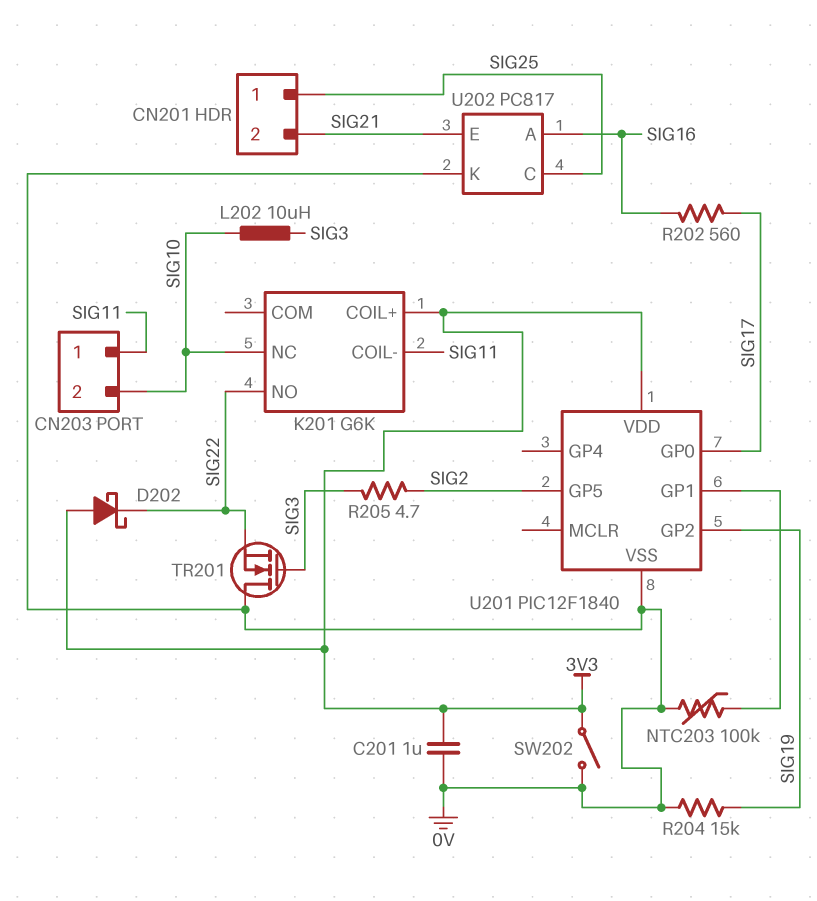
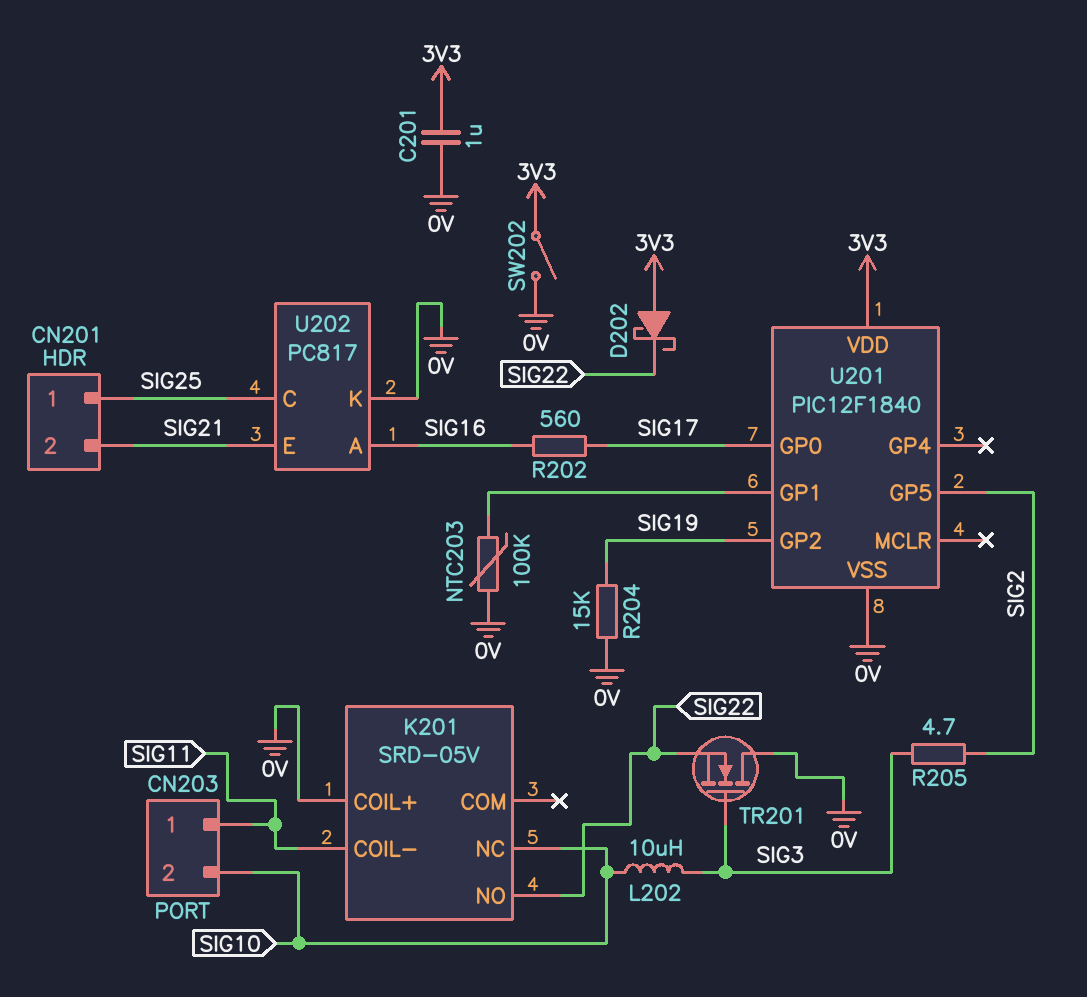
K201: G6K -> SRD-05V
K201 pin COIL+: 3V3 -> 0V

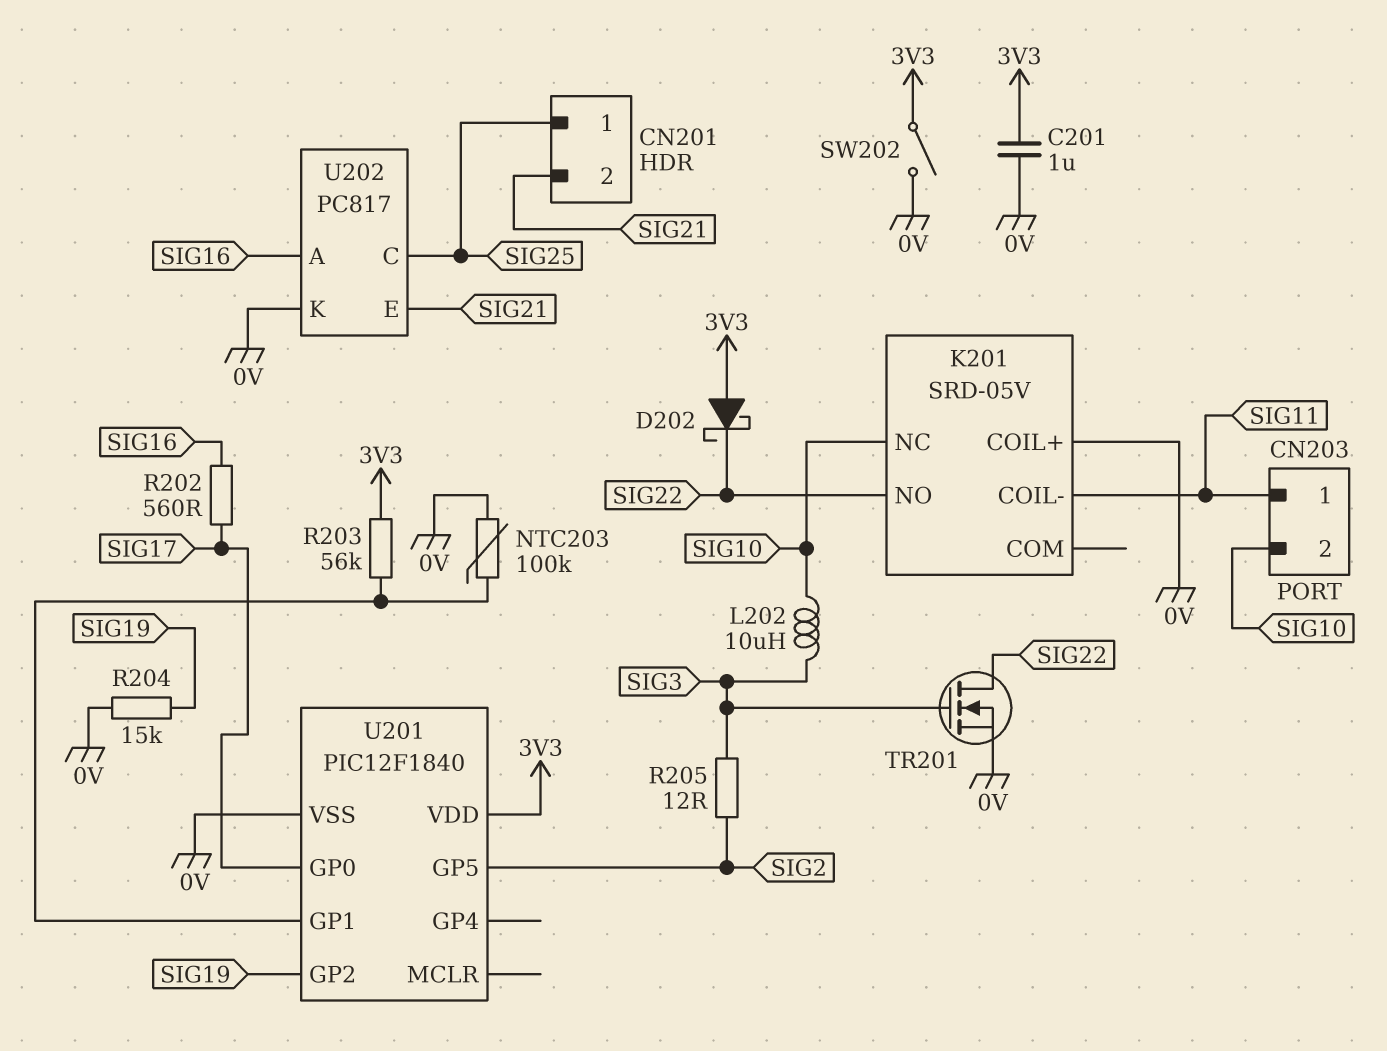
R203: none -> 56k (3V3, U201/GP1)
R205: 4.7 (SIG2, SIG3) -> 12 (SIG2, SIG3)
TR201: NMOS (G SIG3, D 0V, S SIG22) -> NMOS (G SIG3, D SIG22, S 0V)

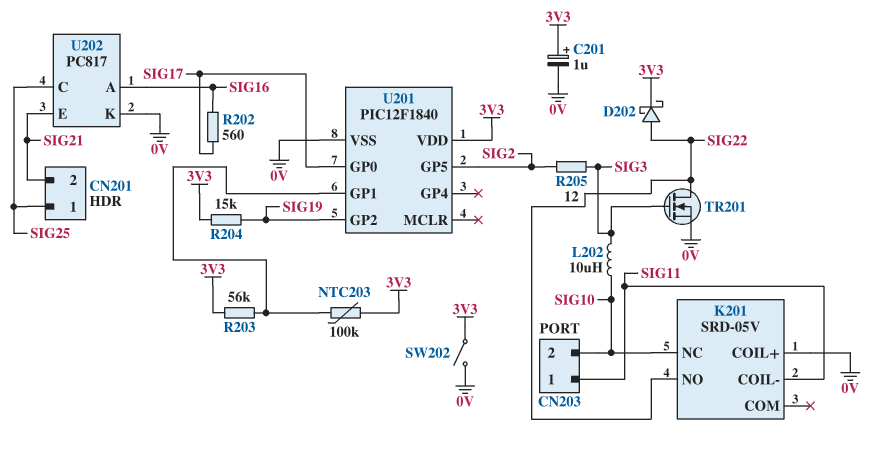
C201: 1uF (0V, 3V3) -> 1uF (plus 3V3, minus 0V)
D202: schottky (A 3V3, K SIG22) -> schottky (A SIG22, K 3V3)
NTC203: 100k (0V, U201/GP1) -> 100k (3V3, U201/GP1)
R204: 15k (0V, SIG19) -> 15k (3V3, SIG19)

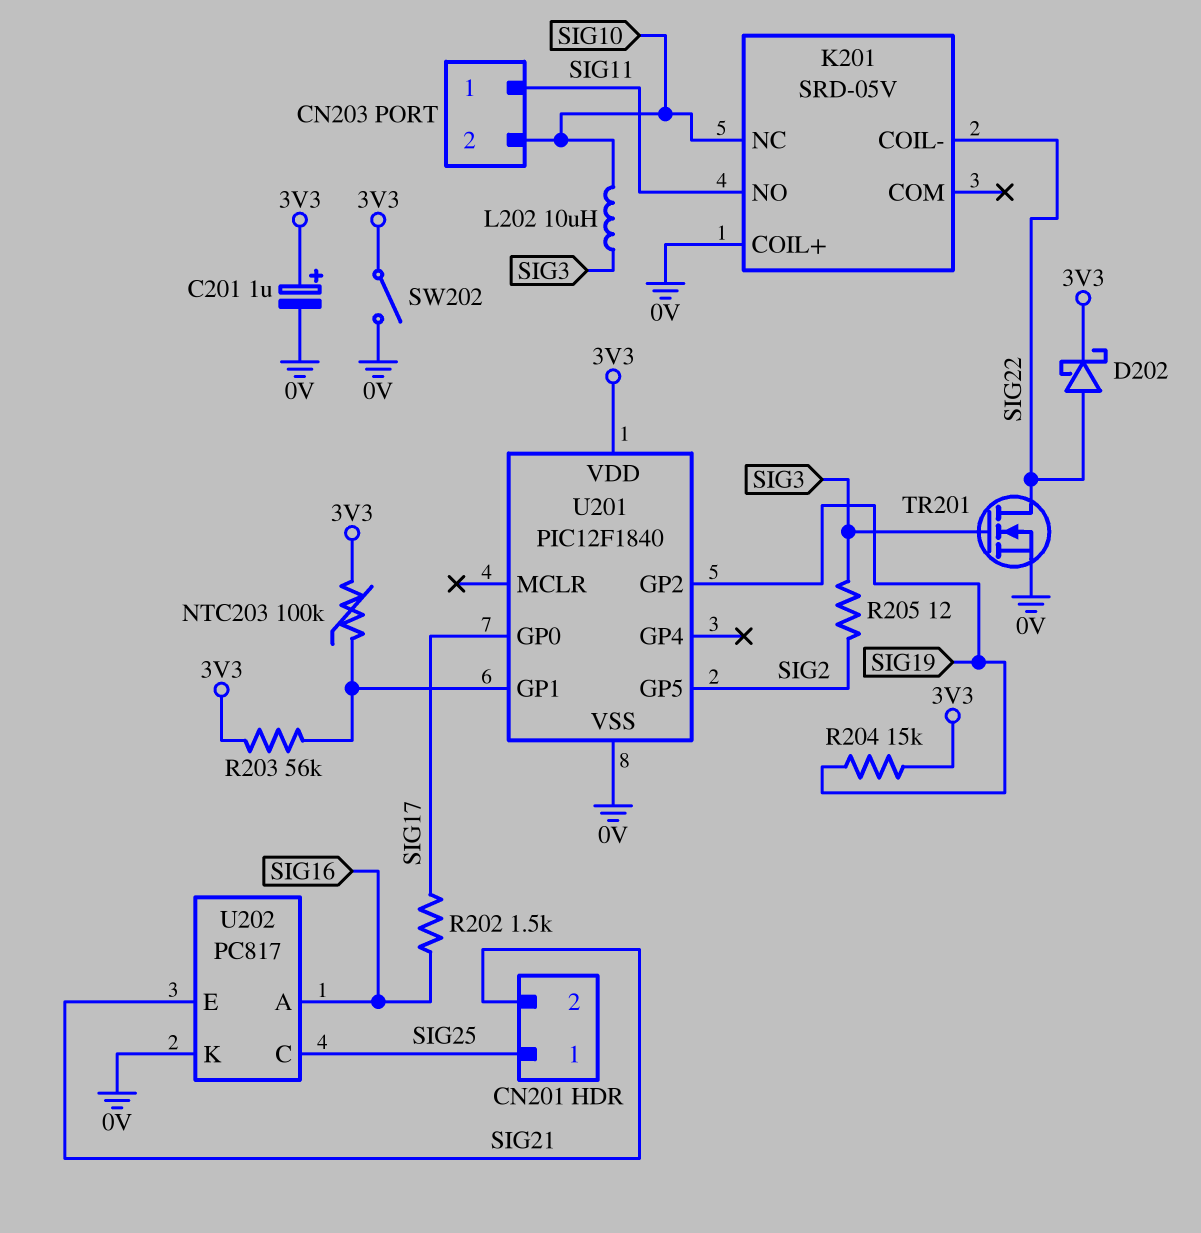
K201 pin COIL-: SIG11 -> SIG22
K201 pin NO: SIG22 -> SIG11
R202: 560 (SIG16, SIG17) -> 1.5k (SIG16, SIG17)

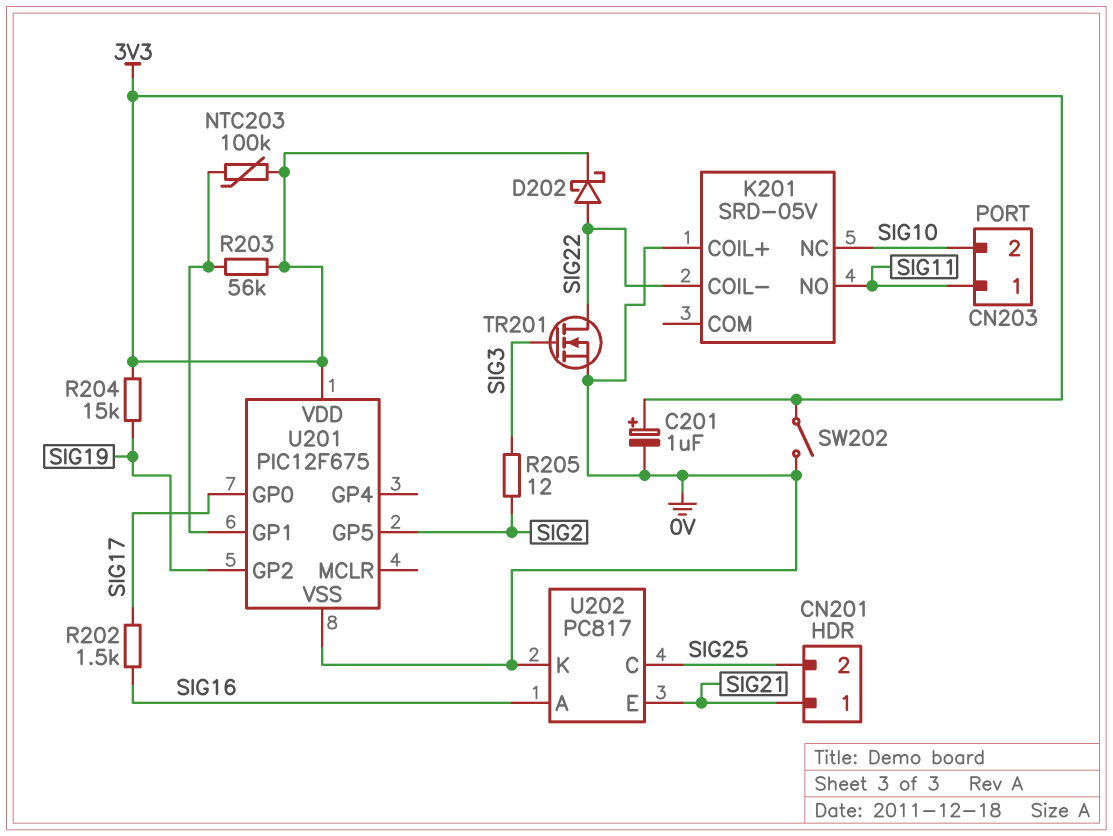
CN201 pin 1: SIG25 -> SIG21
CN201 pin 2: SIG21 -> SIG25
L202: 10uH (SIG3, SIG10) -> none
U201: PIC12F1840 -> PIC12F675

